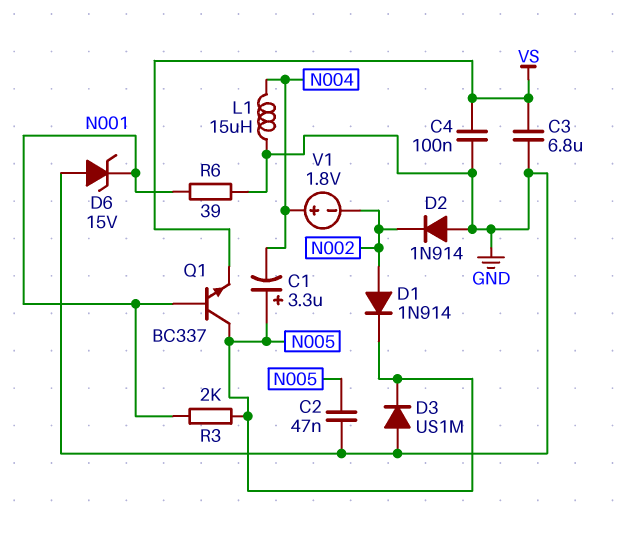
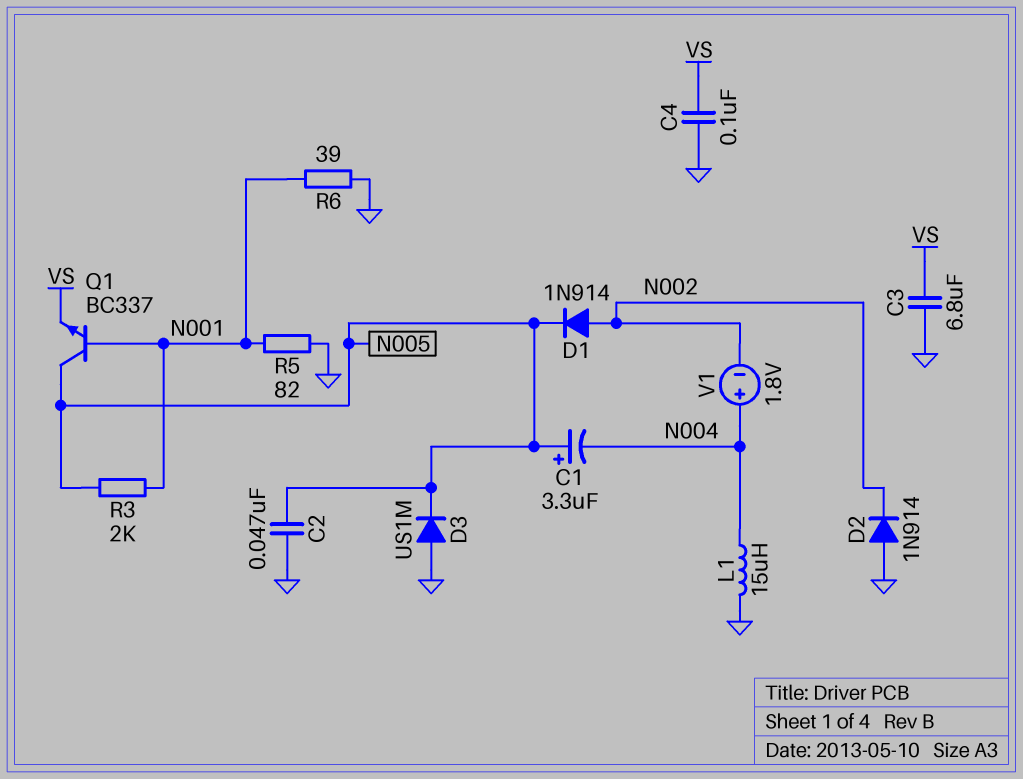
D6: zener 15V (A GND, K N001) -> none
R5: none -> 82 (GND, N001)

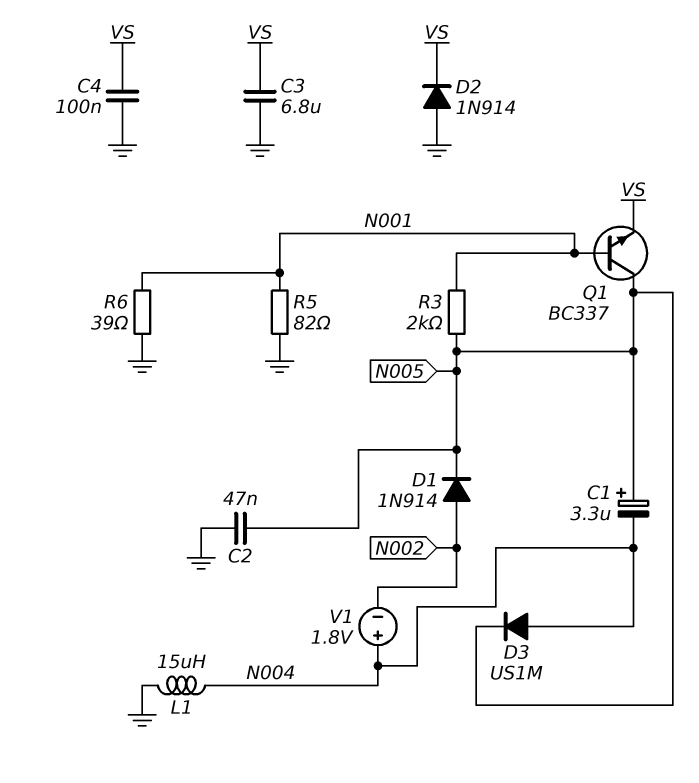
D2: diode 1N914 (A GND, K N002) -> diode 1N914 (A GND, K VS)
D3: diode US1M (A GND, K N005) -> diode US1M (A N004, K N005)

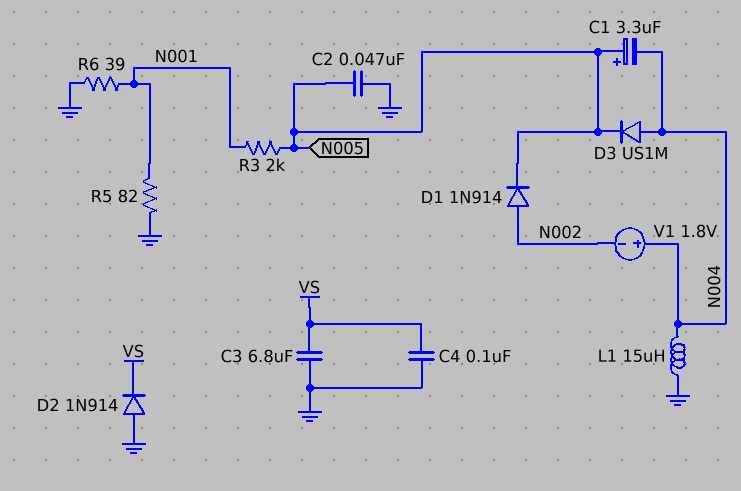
Q1: NPN BC337 (B N001, C N005, E VS) -> none

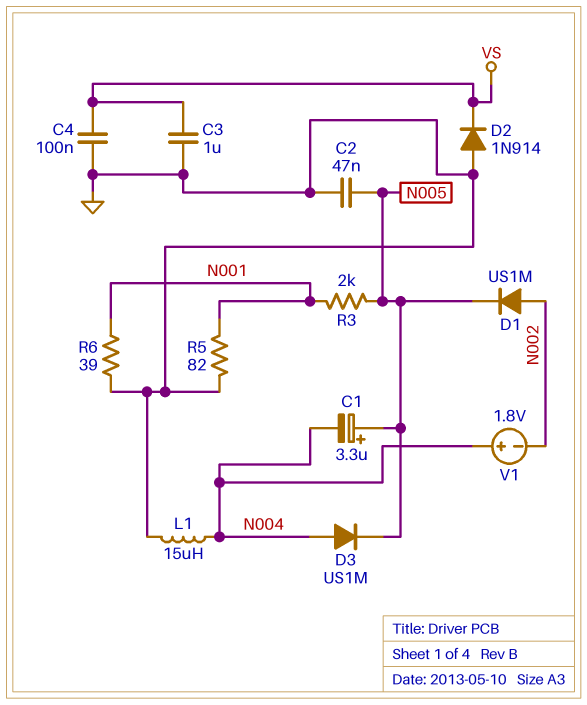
C3: 6.8uF (GND, VS) -> 1uF (GND, VS)
D1: diode 1N914 (A N002, K N005) -> diode US1M (A N002, K N005)

